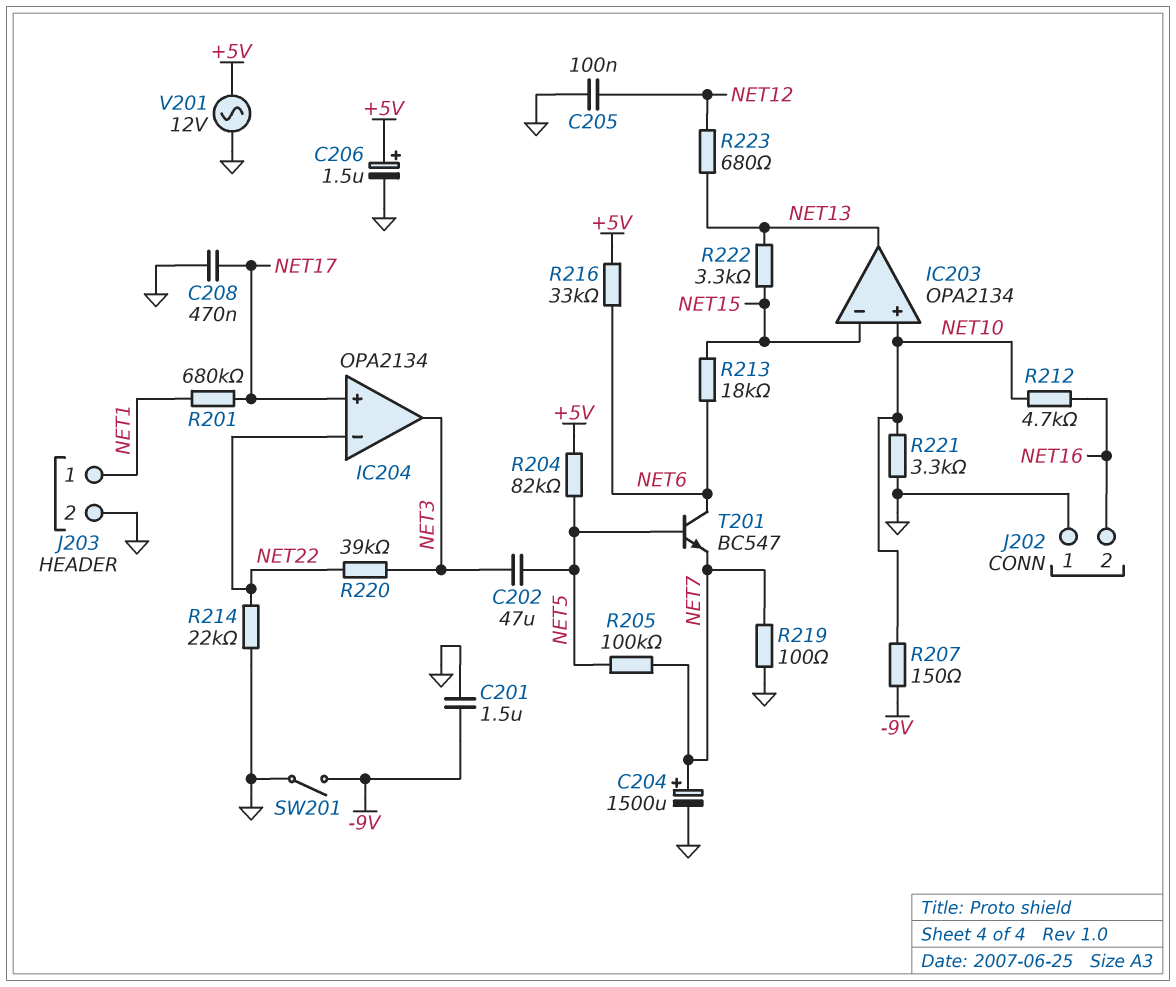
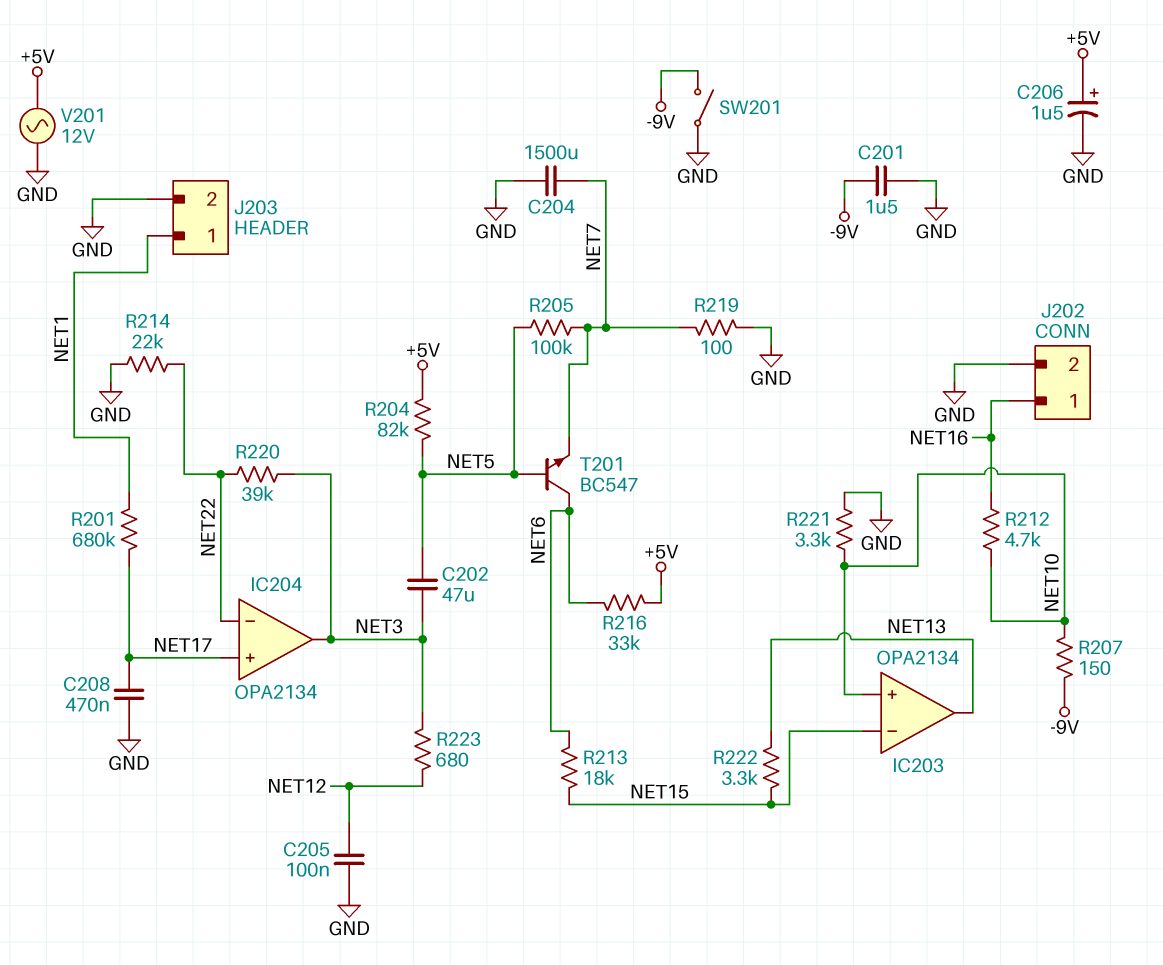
C204: 1500uF (plus NET7, minus GND) -> 1500uF (GND, NET7)
J202 pin 1: GND -> NET16
J202 pin 2: NET16 -> GND
R223: 680 (NET12, NET13) -> 680 (NET3, NET12)

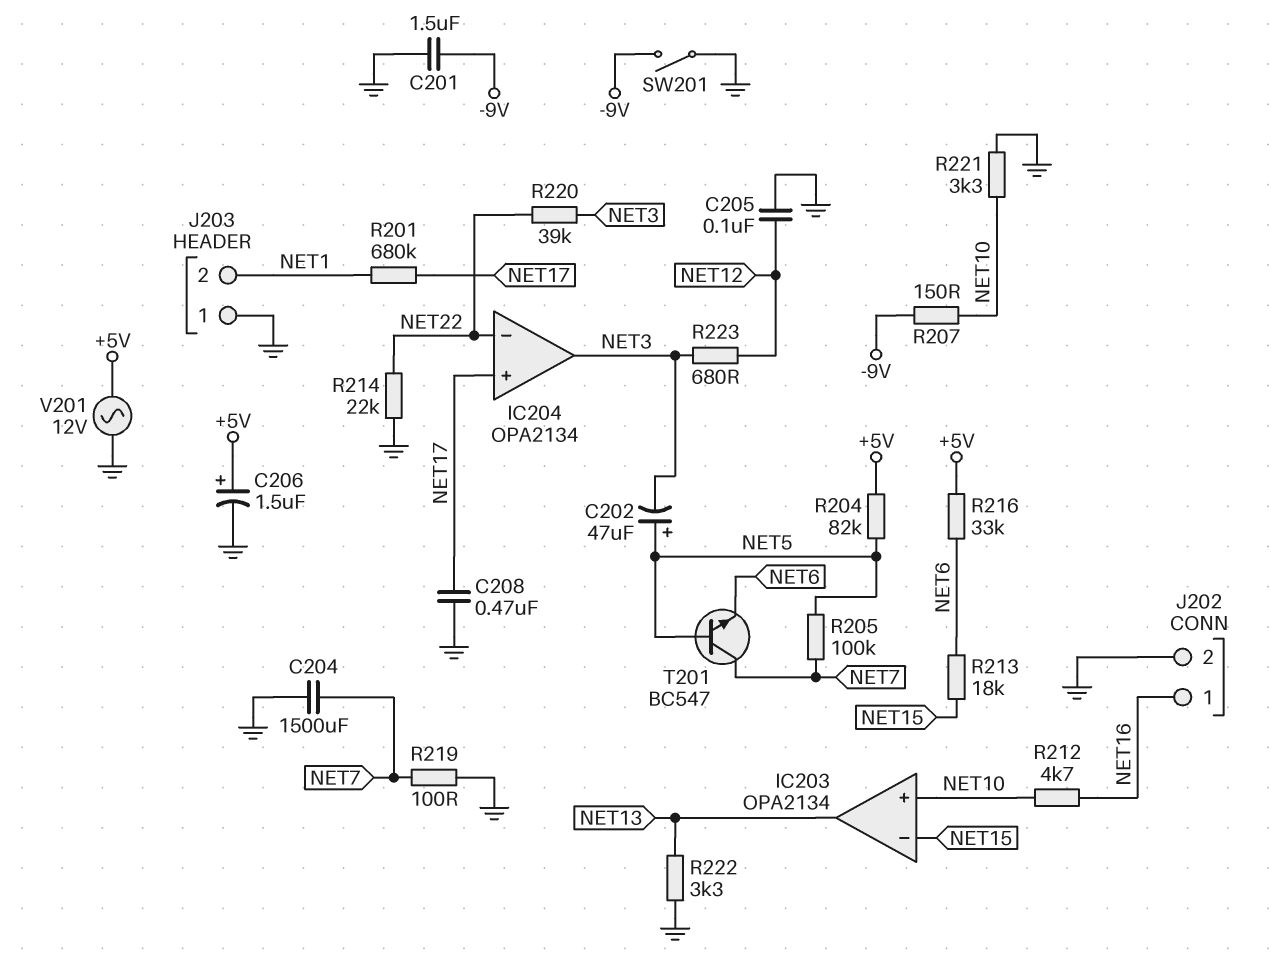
C202: 47uF (NET3, NET5) -> 47uF (plus NET5, minus NET3)
J203 pin 1: NET1 -> GND
J203 pin 2: GND -> NET1
R222: 3.3k (NET13, NET15) -> 3.3k (GND, NET13)
T201: NPN BC547 (B NET5, C NET6, E NET7) -> NPN BC547 (B NET5, C NET7, E NET6)

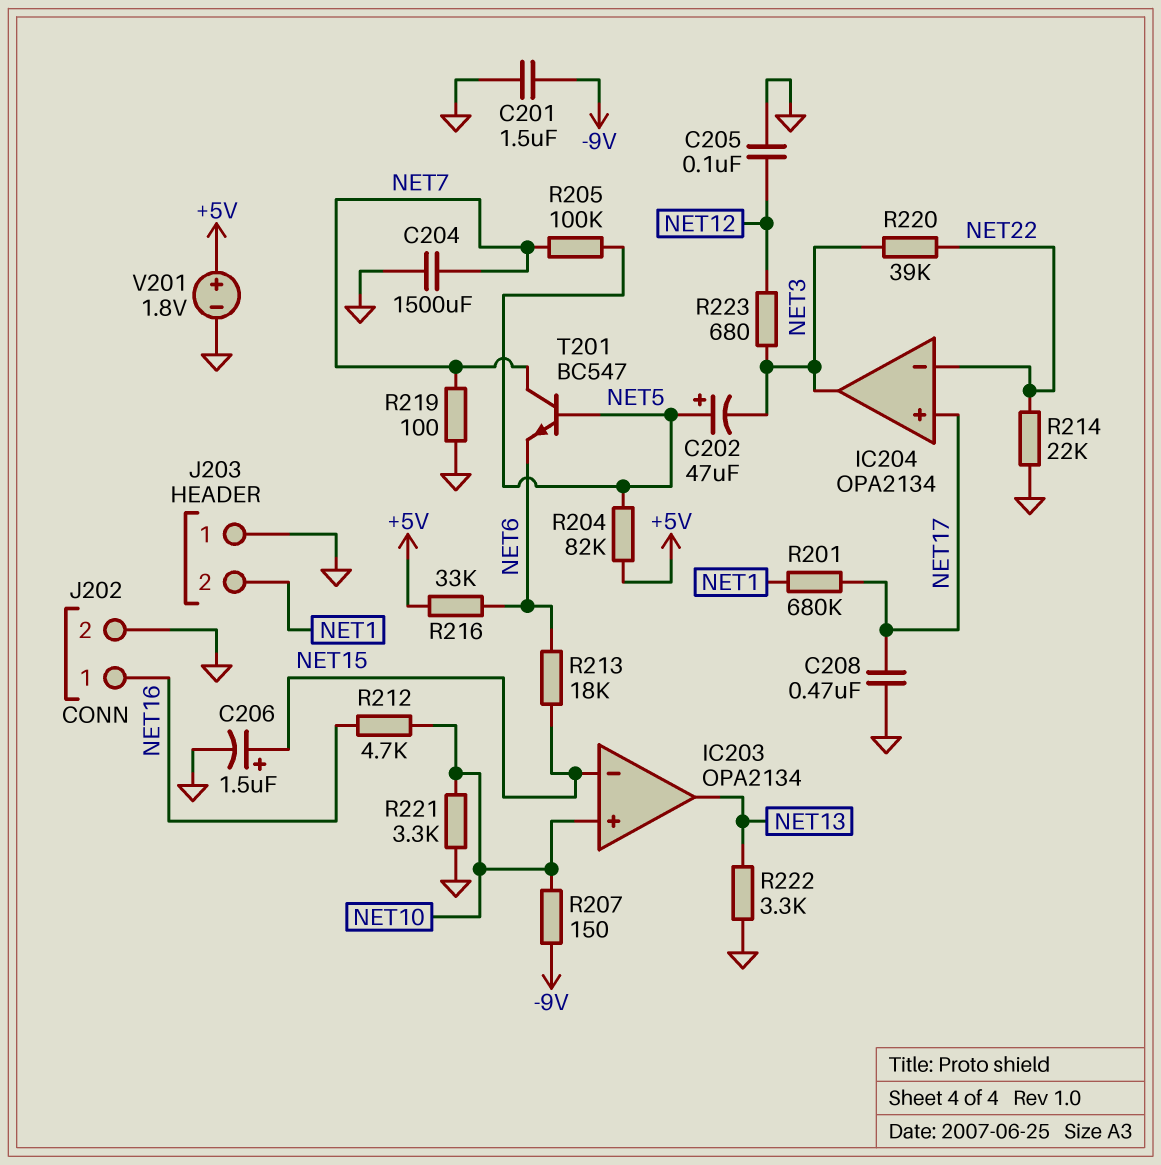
C206: 1.5uF (plus +5V, minus GND) -> 1.5uF (plus NET15, minus GND)
SW201: switch (-9V, GND) -> none
V201: AC 12V (+5V, GND) -> 1.8V (plus +5V, minus GND)

